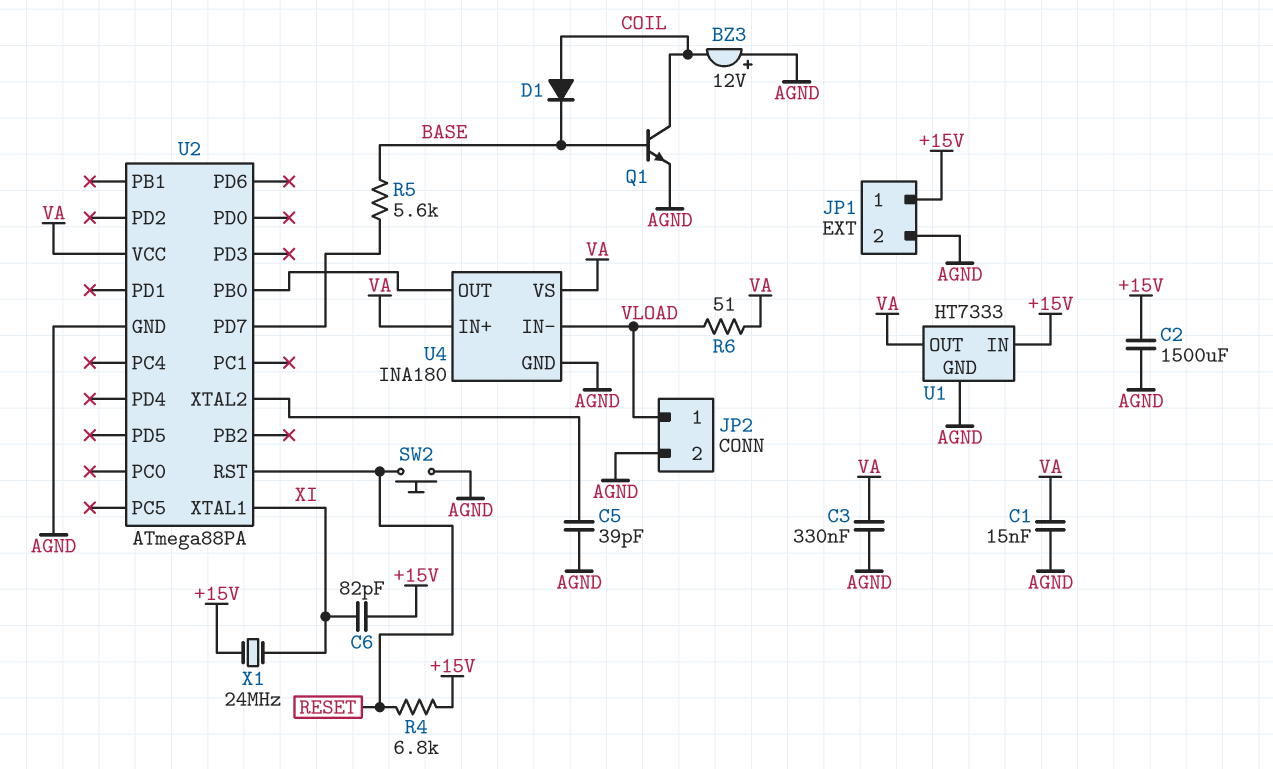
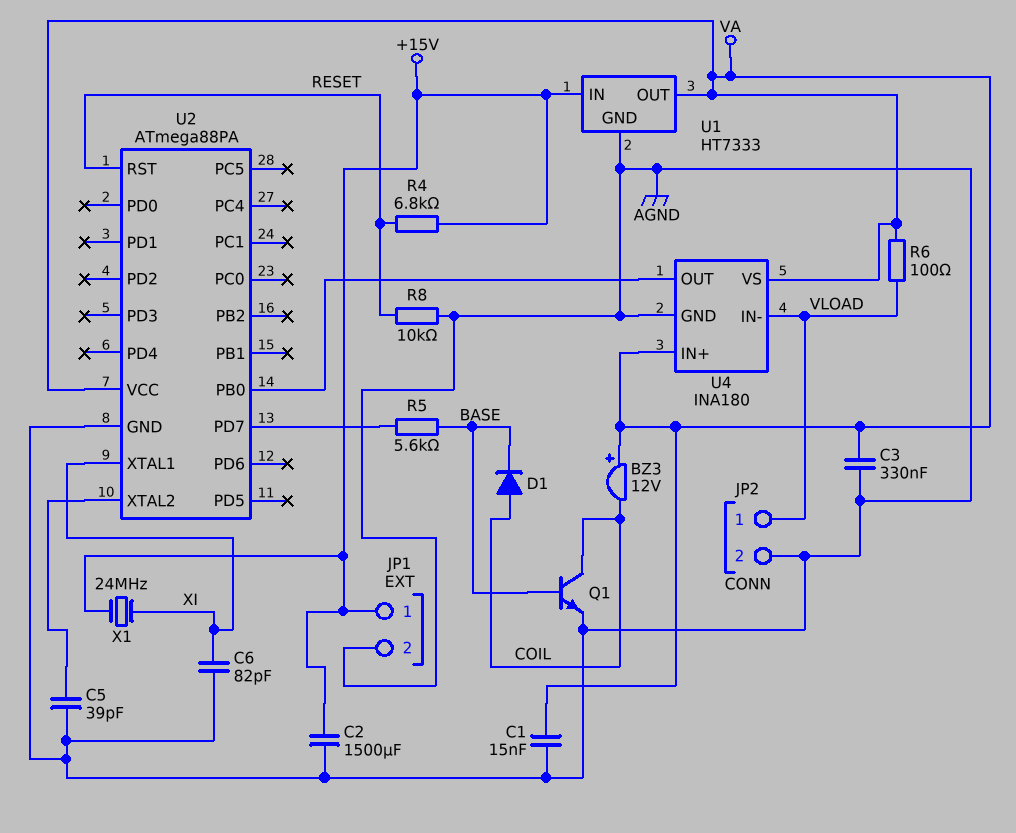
BZ3: buzzer 12V (plus AGND, minus COIL) -> buzzer 12V (plus VA, minus COIL)
C6: 82pF (+15V, XI) -> 82pF (AGND, XI)
R6: 51 (VA, VLOAD) -> 100 (VA, VLOAD)
R8: none -> 10k (AGND, RESET)
SW2: button (AGND, RESET) -> none

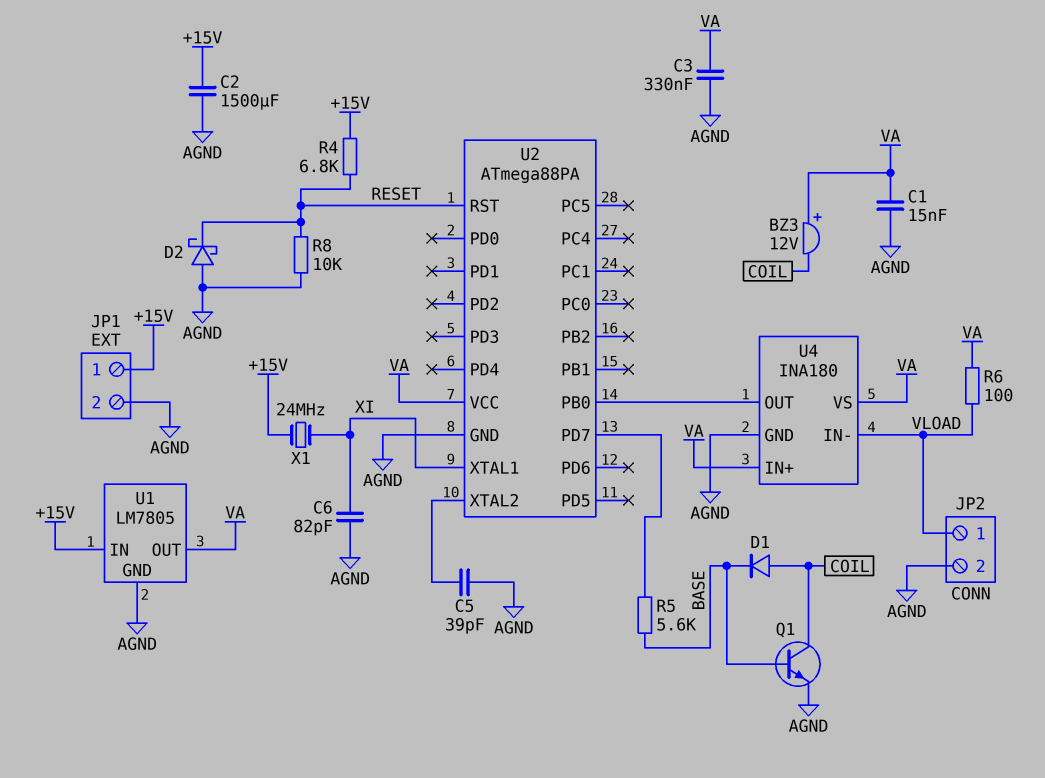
D2: none -> schottky (A AGND, K RESET)
U1: HT7333 -> LM7805

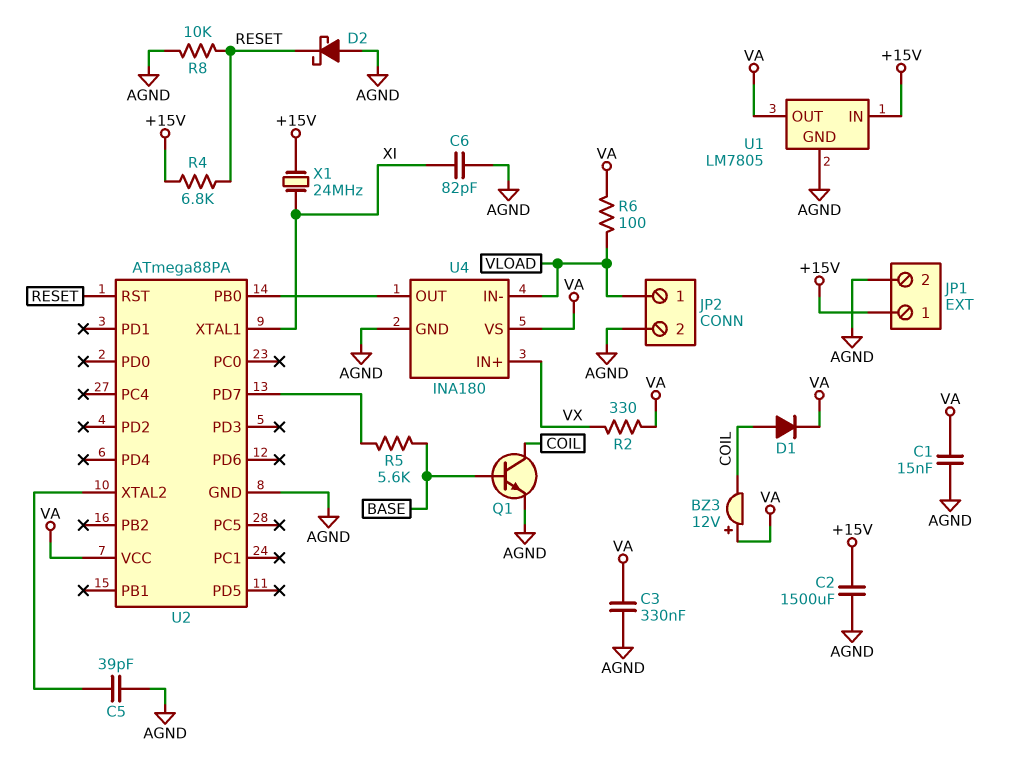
D1: diode (A COIL, K BASE) -> diode (A COIL, K VA)
R2: none -> 330 (VA, VX)
U4 pin IN+: VA -> VX

